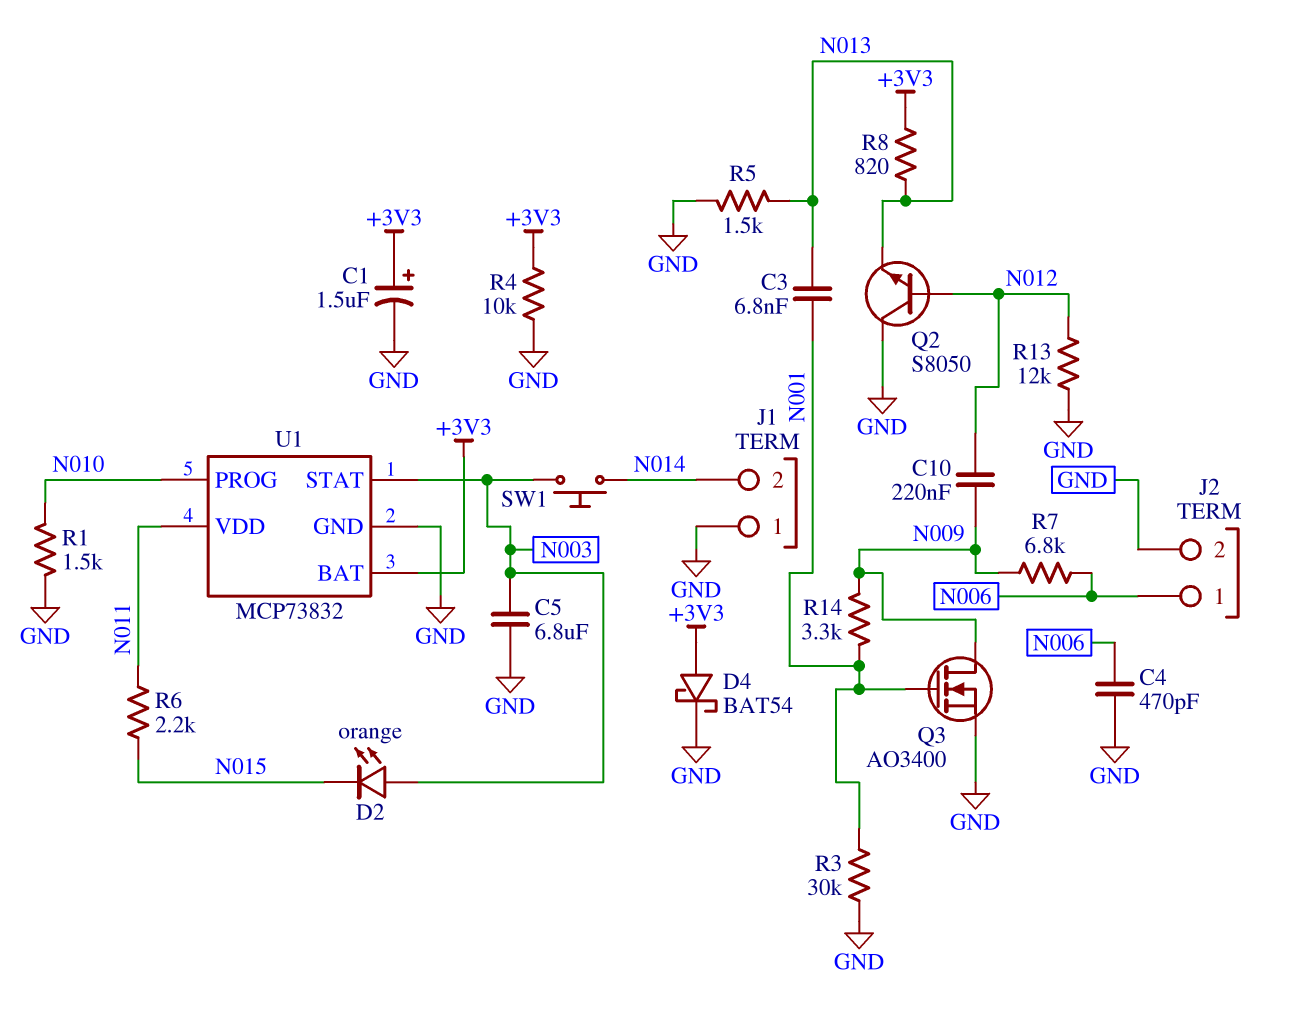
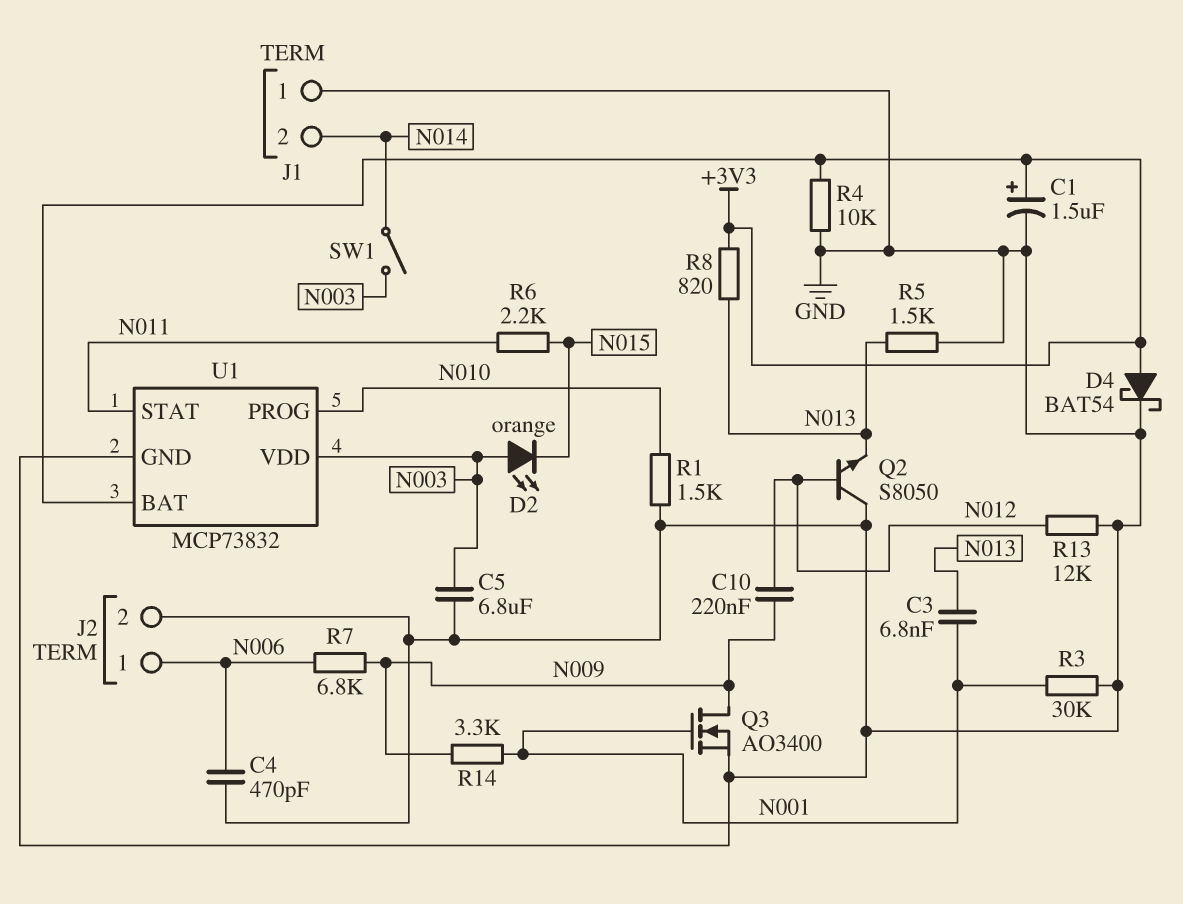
SW1: button (N003, N014) -> switch (N003, N014)
U1 pin STAT: N003 -> N011
U1 pin VDD: N011 -> N003

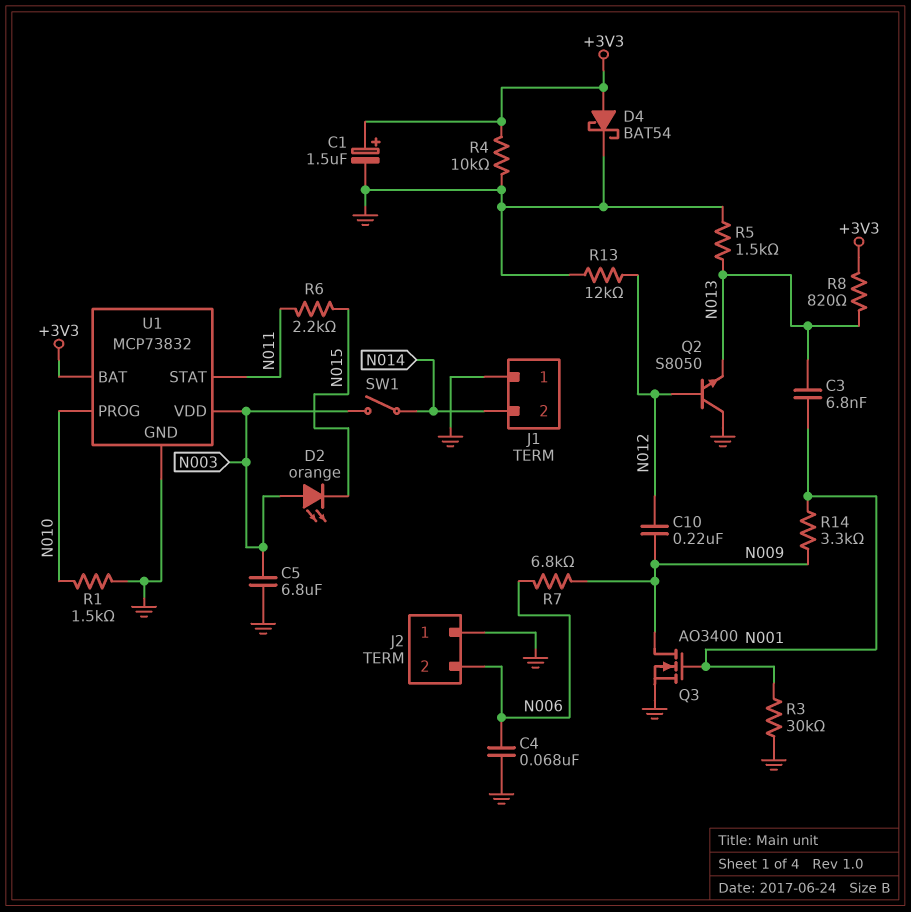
C4: 470pF (GND, N006) -> 68nF (GND, N006)
J2 pin 1: N006 -> GND
J2 pin 2: GND -> N006

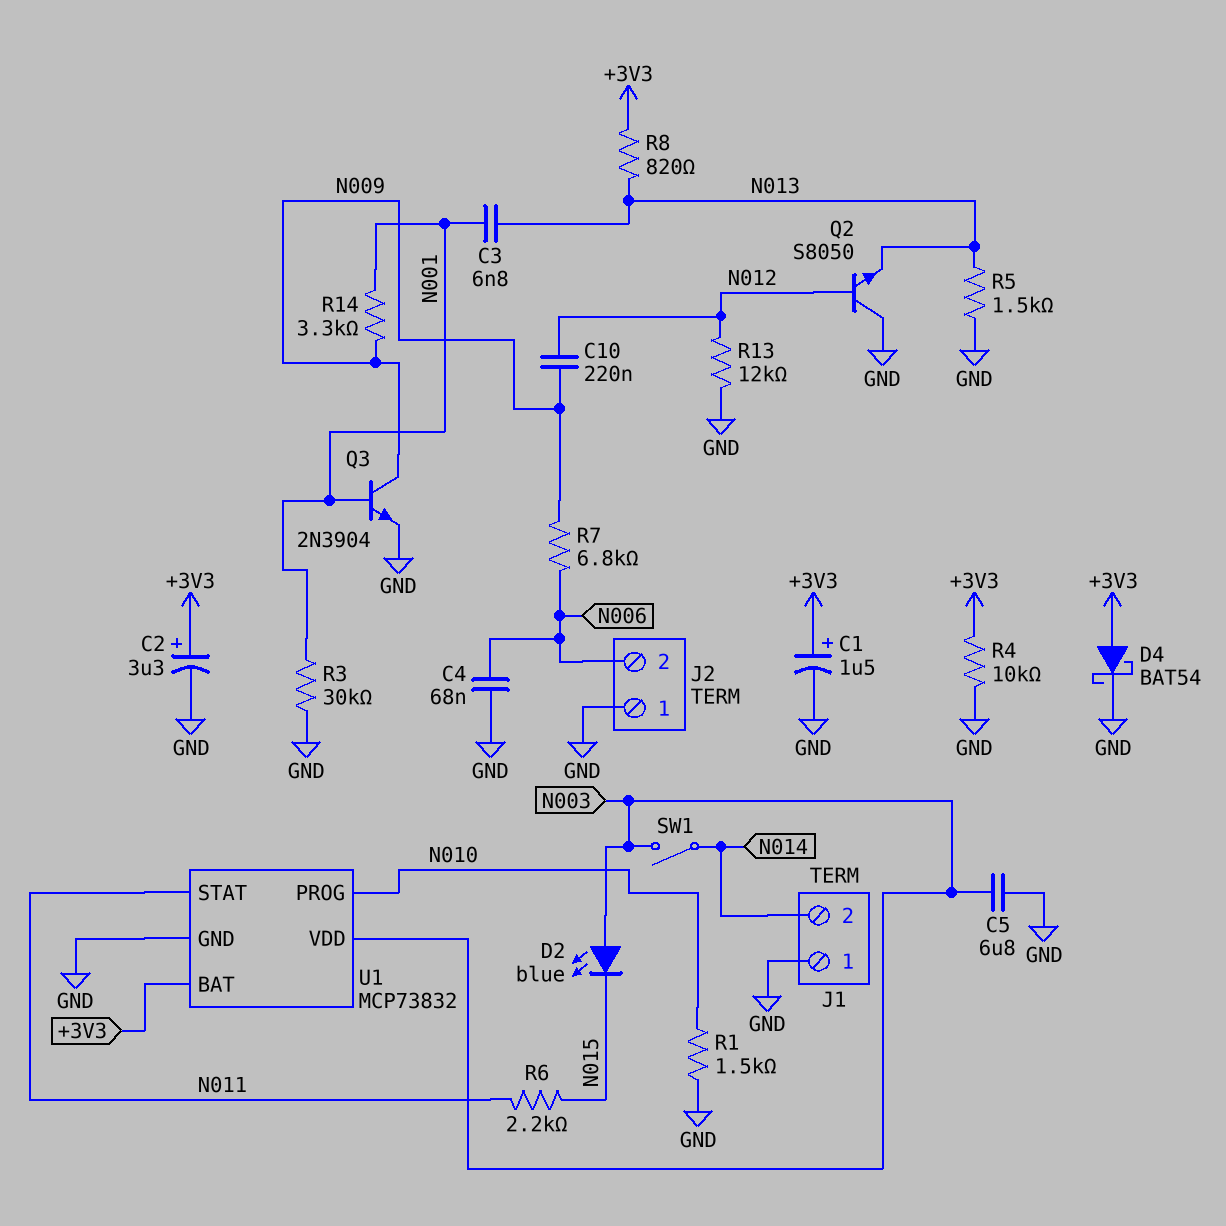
C2: none -> 3.3uF (plus +3V3, minus GND)
D2: LED orange (A N003, K N015) -> LED blue (A N003, K N015)
Q3: NMOS AO3400 (G N001, D N009, S GND) -> NPN 2N3904 (B N001, C N009, E GND)

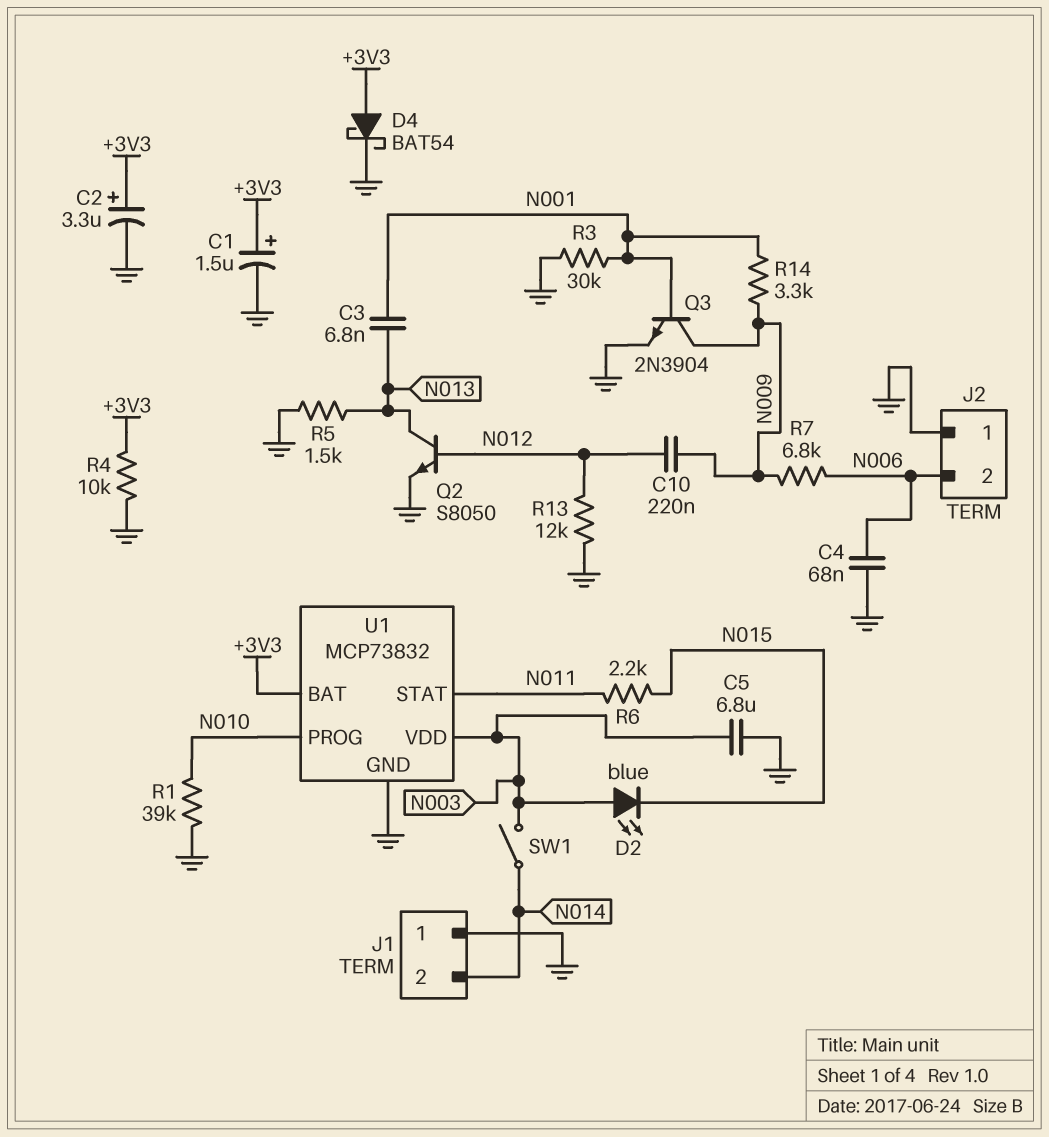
Q2: NPN S8050 (B N012, C GND, E N013) -> NPN S8050 (B N012, C N013, E GND)
R1: 1.5k (GND, N010) -> 39k (GND, N010)
R8: 820 (+3V3, N013) -> none

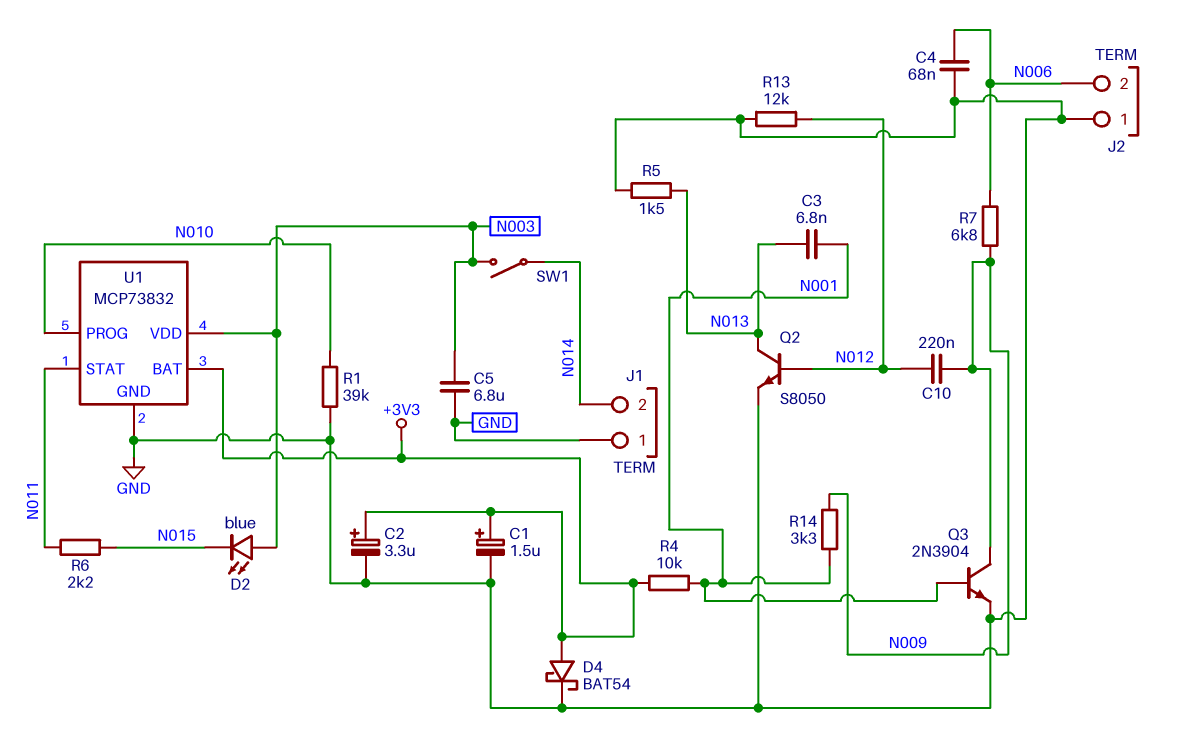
R3: 30k (GND, N001) -> none
R4: 10k (+3V3, GND) -> 10k (+3V3, N001)

